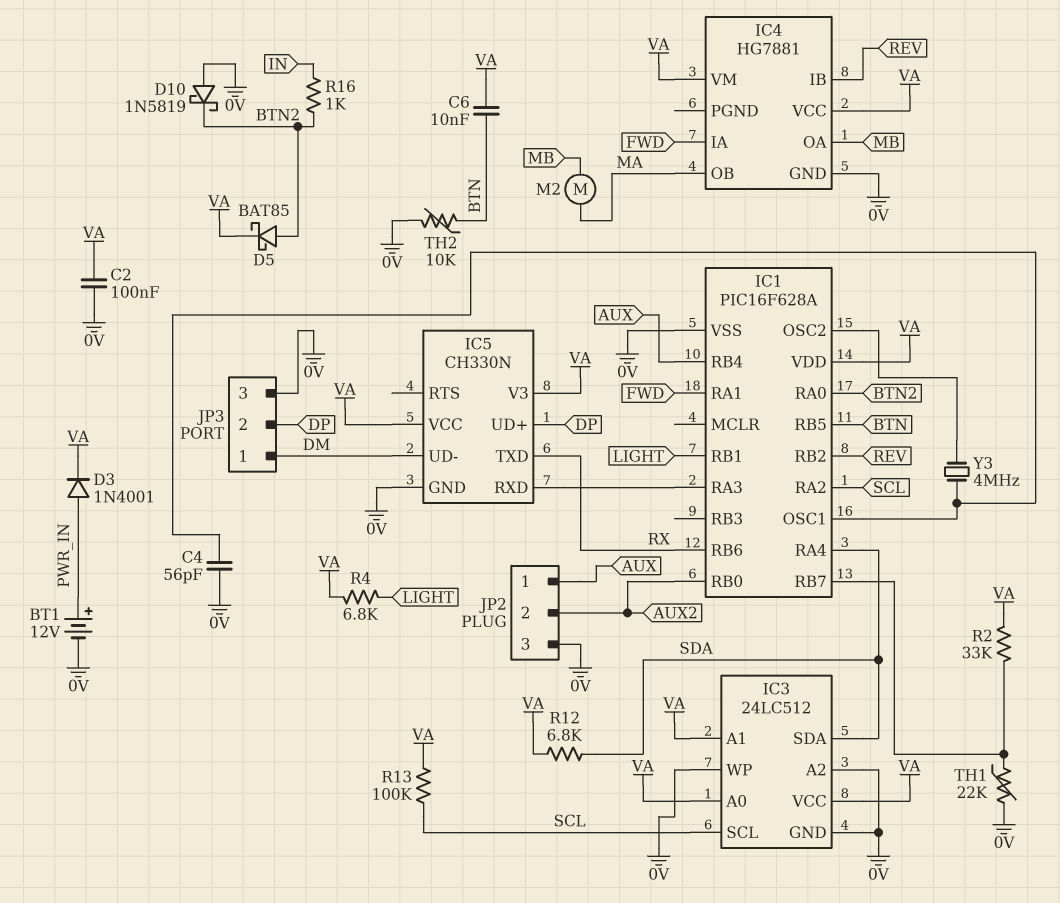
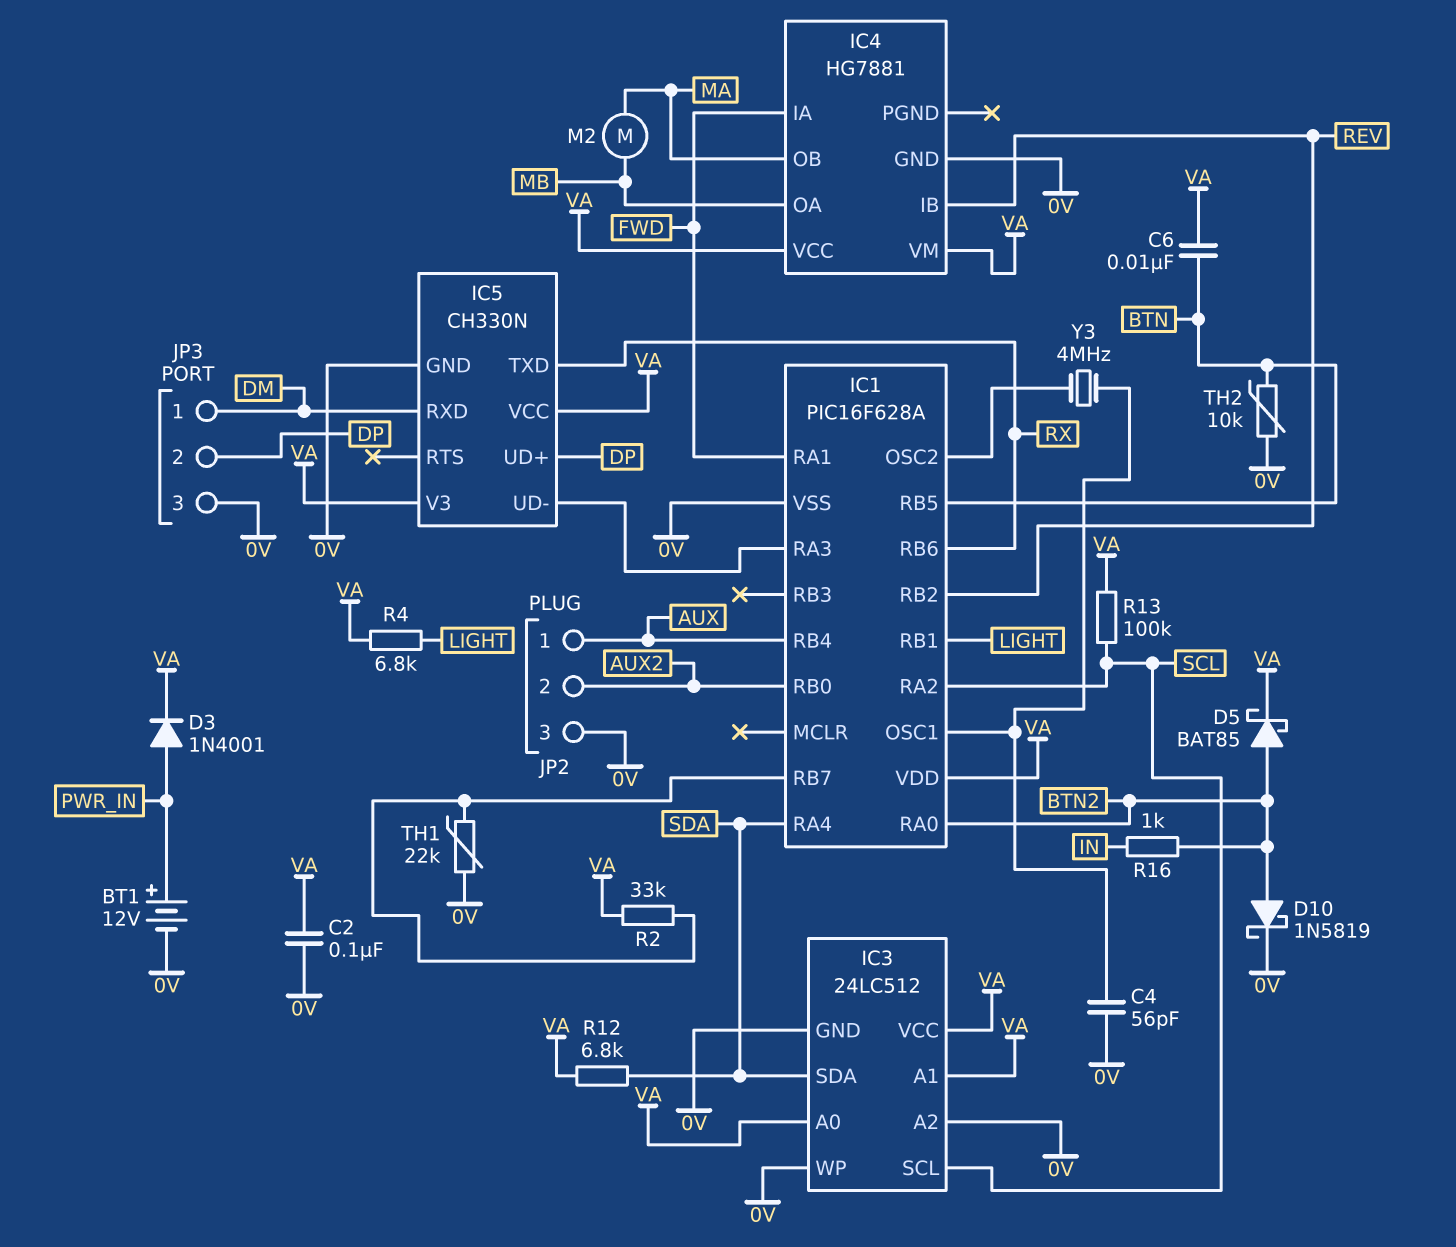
D10: schottky 1N5819 (A 0V, K BTN2) -> schottky 1N5819 (A BTN2, K 0V)
IC5 pin RXD: IC1/RA3 -> DM
IC5 pin UD-: DM -> IC1/RA3

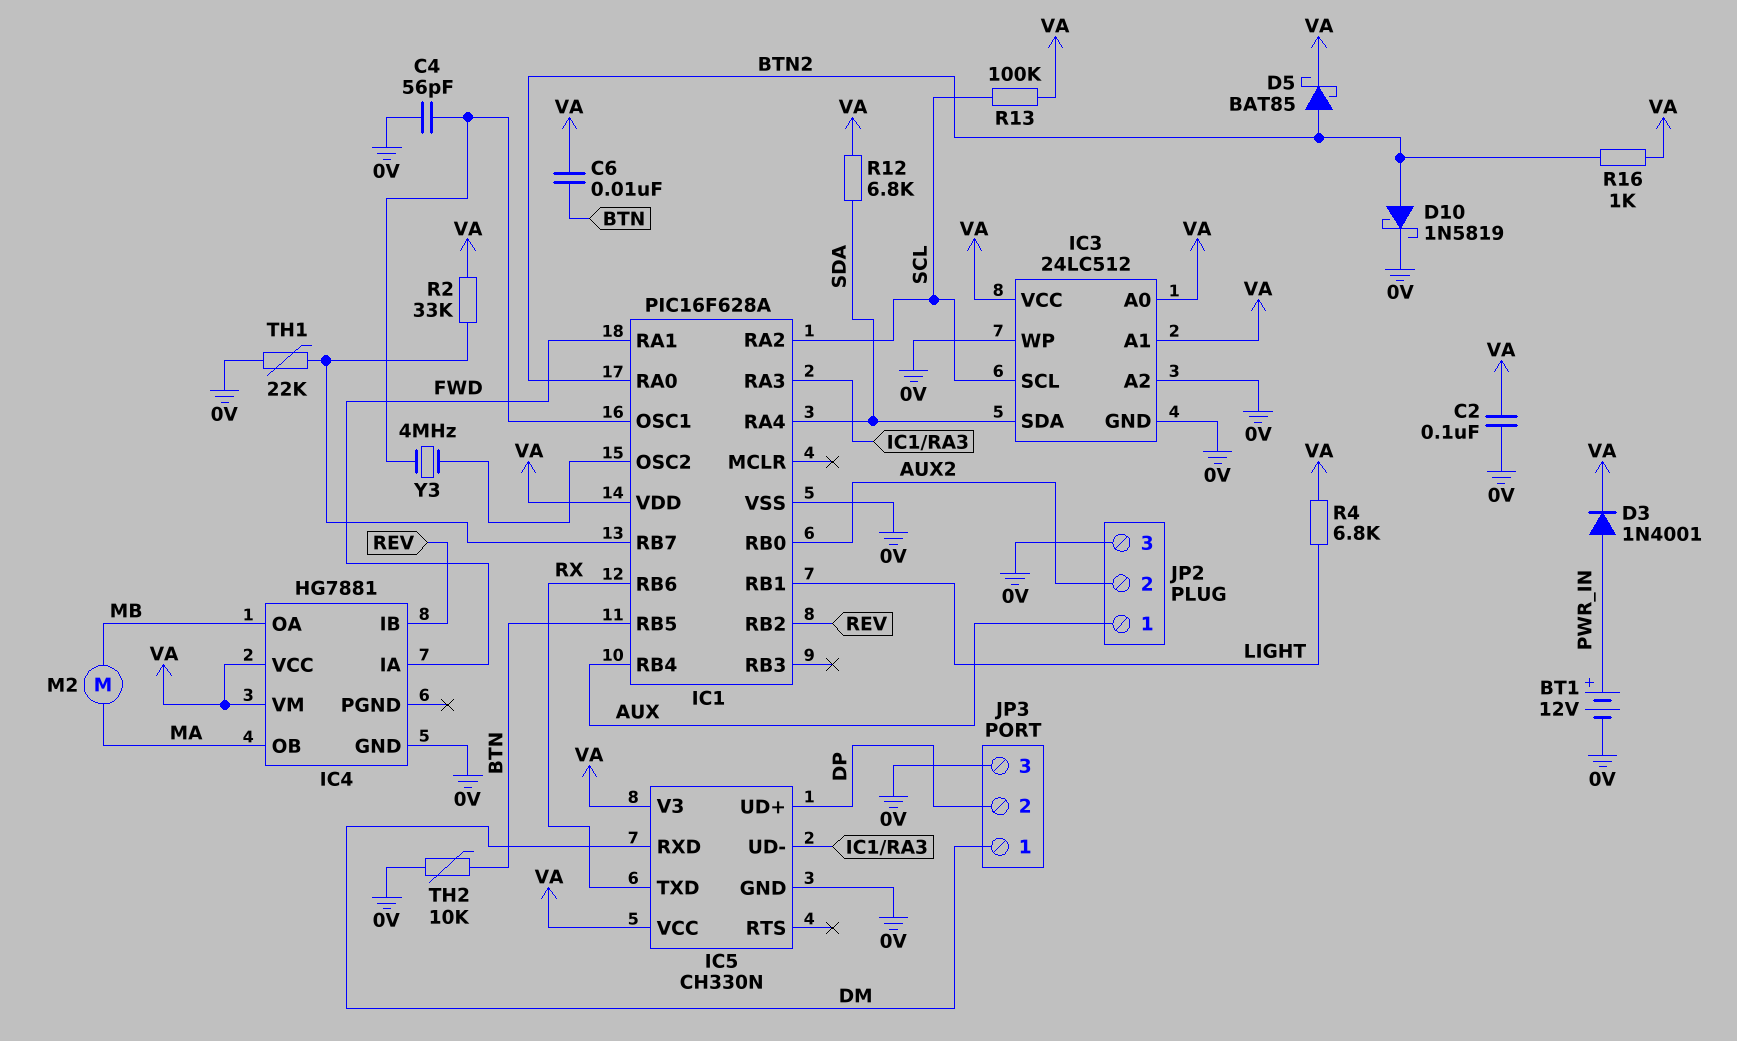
R16: 1k (BTN2, IN) -> 1k (BTN2, VA)

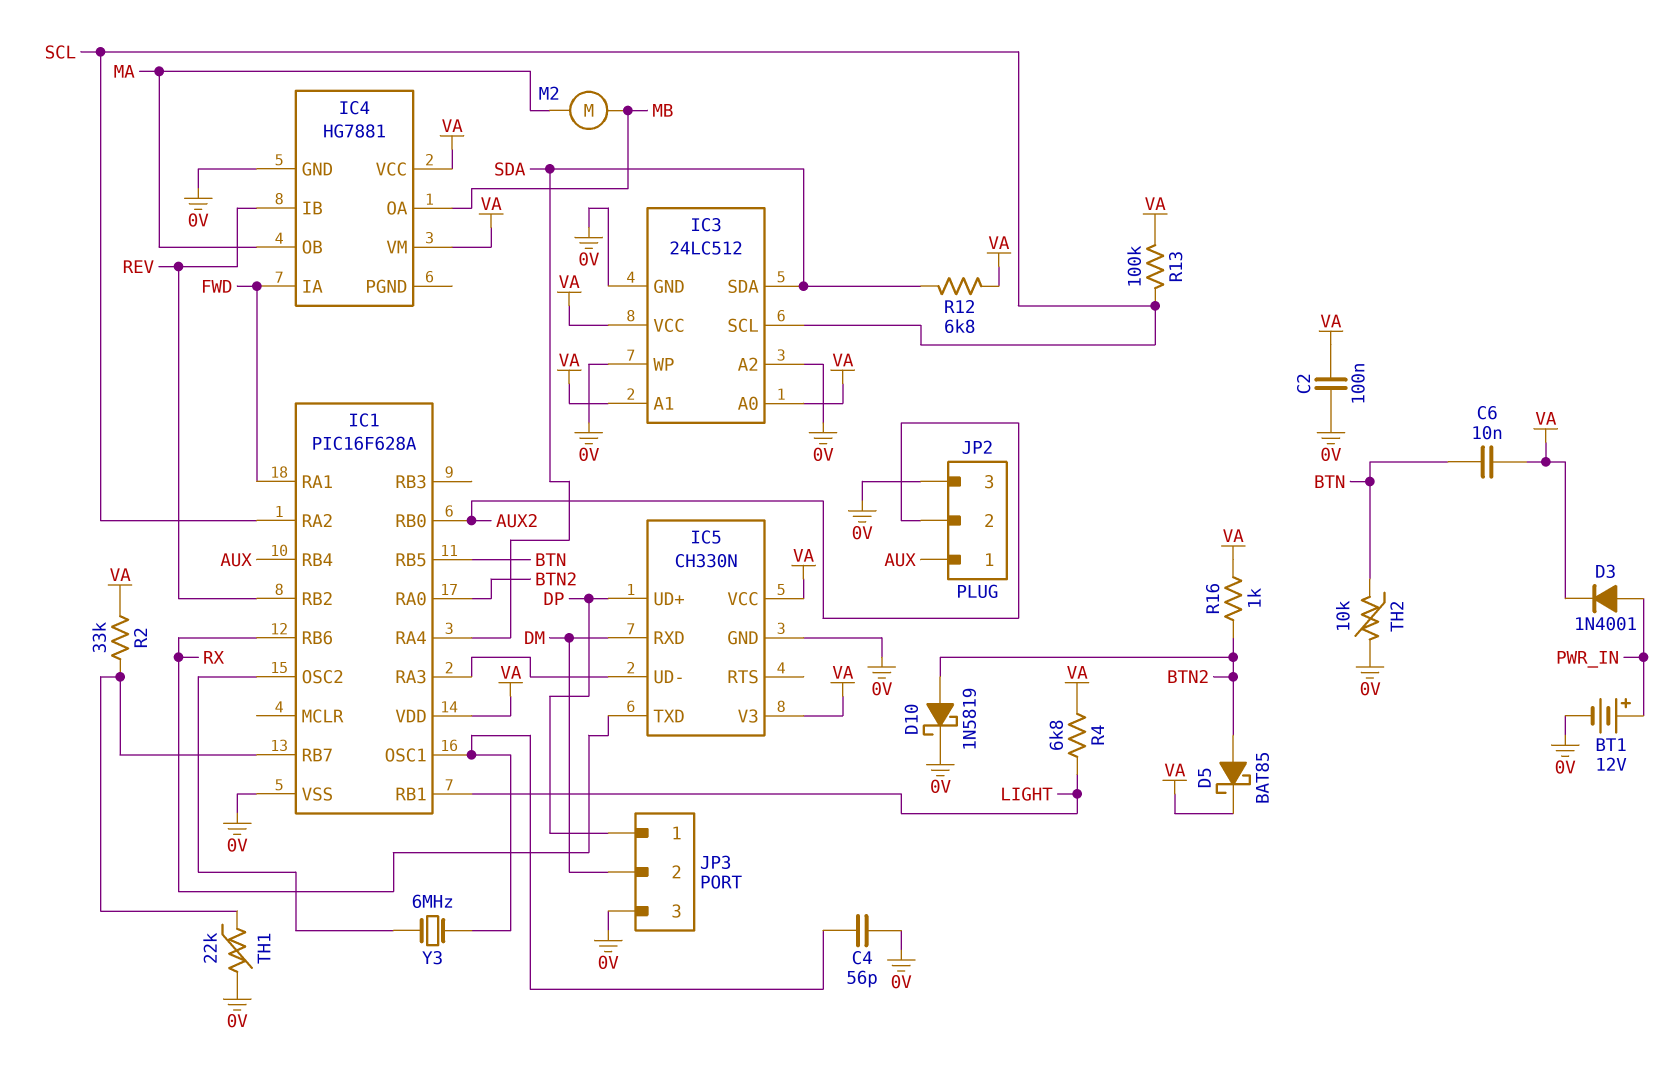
JP3 pin 1: DM -> DP
JP3 pin 2: DP -> DM
Y3: 4MHz (IC1/OSC1, IC1/OSC2) -> 6MHz (IC1/OSC1, IC1/OSC2)

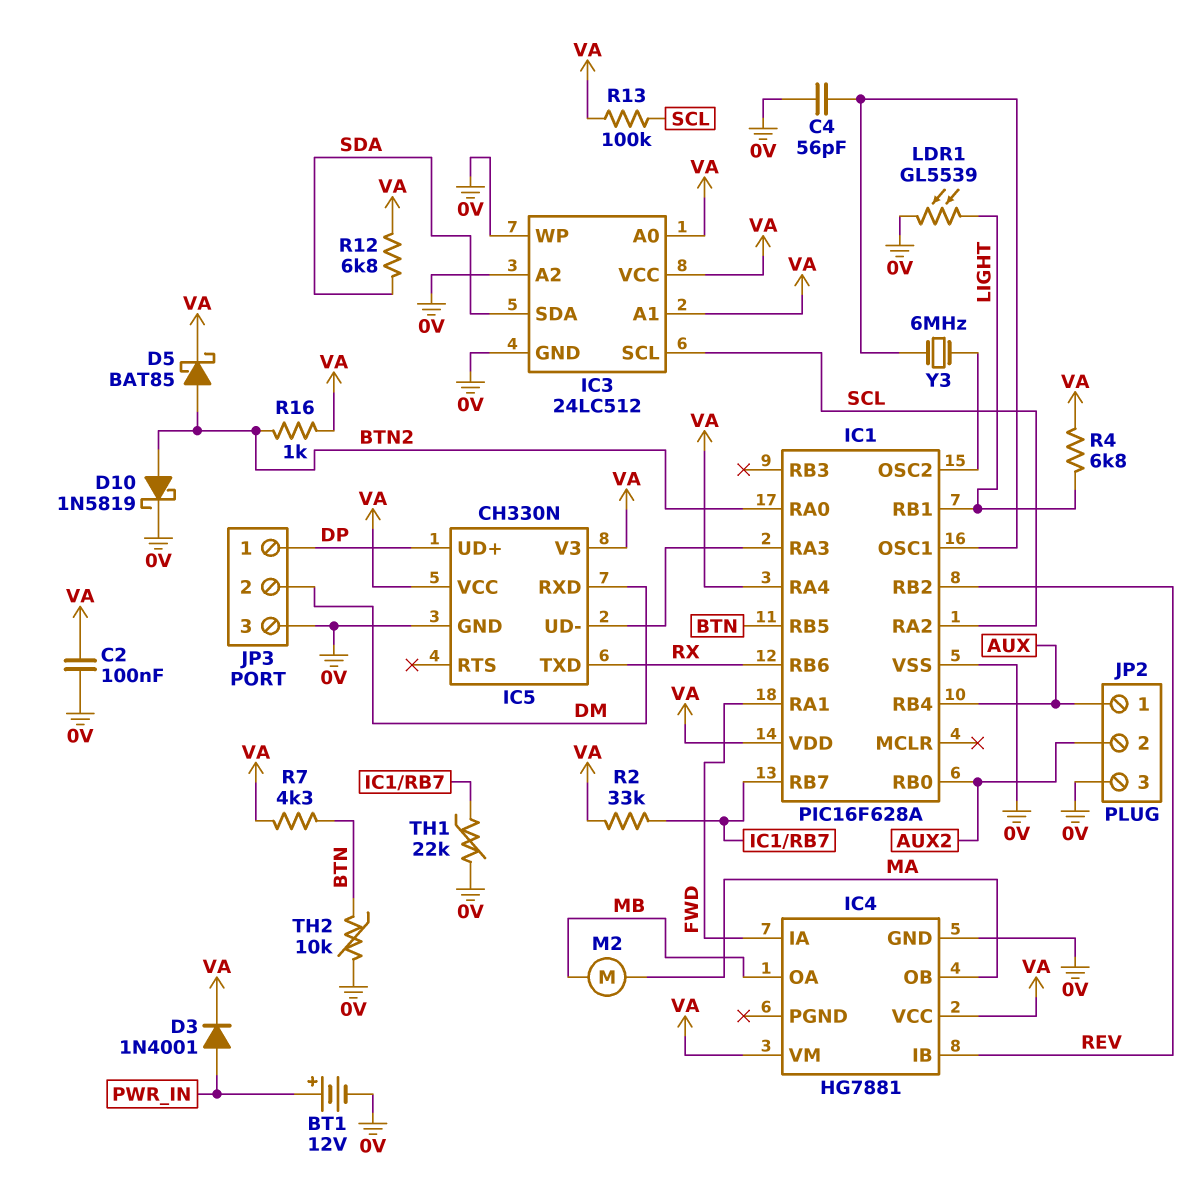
C6: 10nF (BTN, VA) -> none
IC1 pin RA4: SDA -> VA
LDR1: none -> GL5539 (0V, LIGHT)
R7: none -> 4.3k (BTN, VA)

